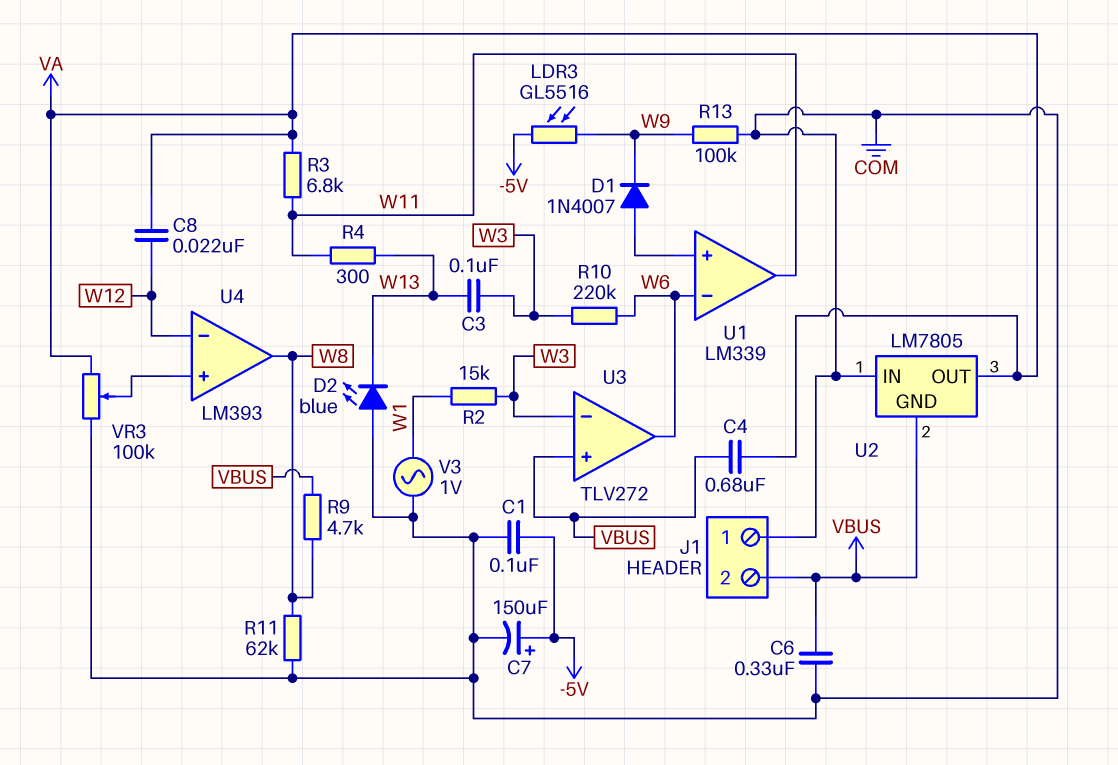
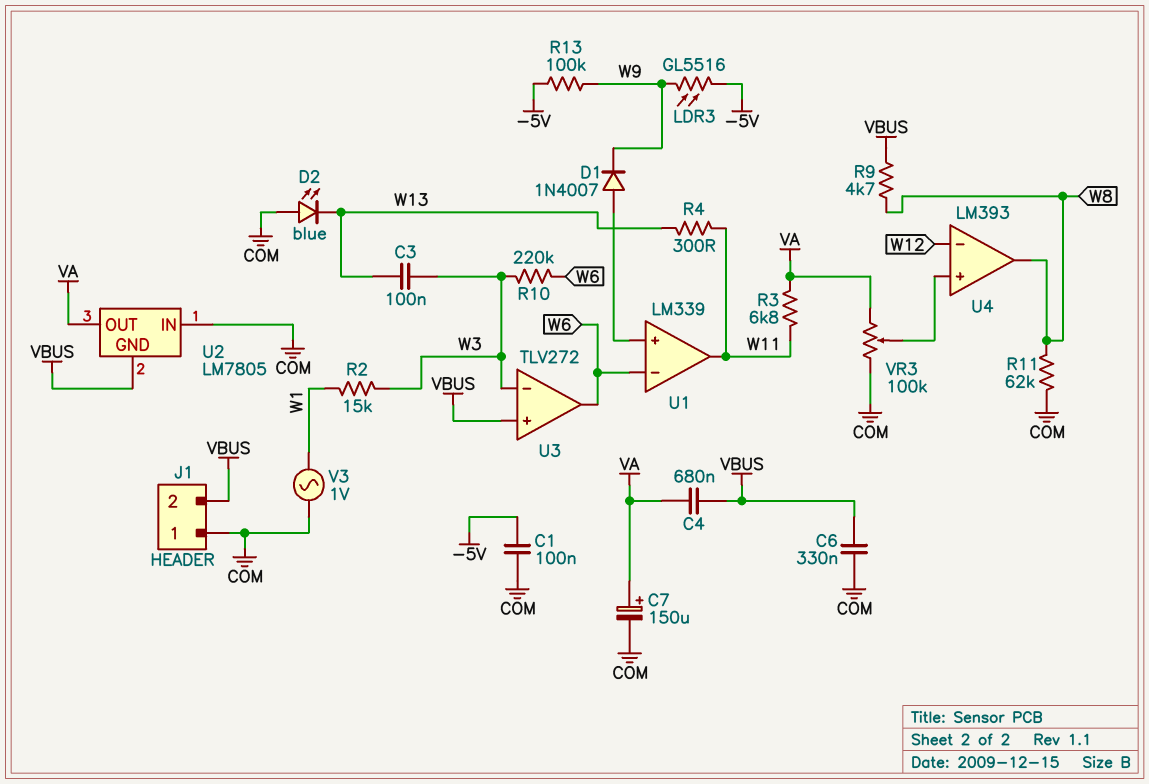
C7: 150uF (plus -5V, minus COM) -> 150uF (plus VA, minus COM)
C8: 22nF (VA, W12) -> none
R13: 100k (COM, W9) -> 100k (-5V, W9)

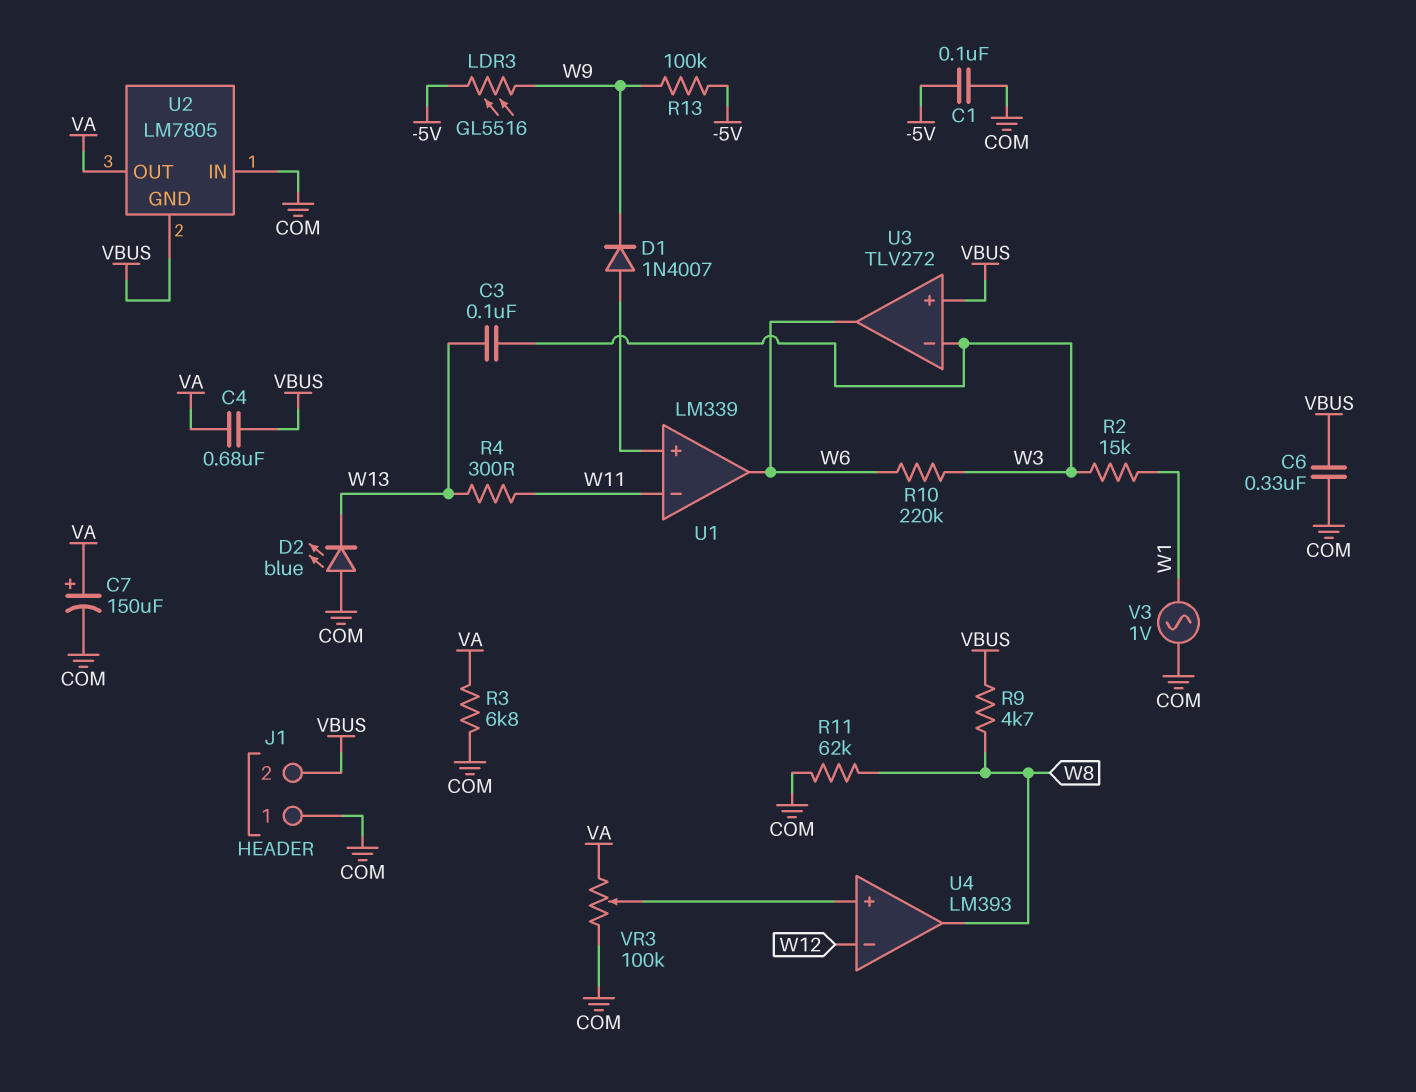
R3: 6.8k (VA, W11) -> 6.8k (COM, VA)
U1 pin in-: W6 -> W11
U1 pin out: W11 -> W6

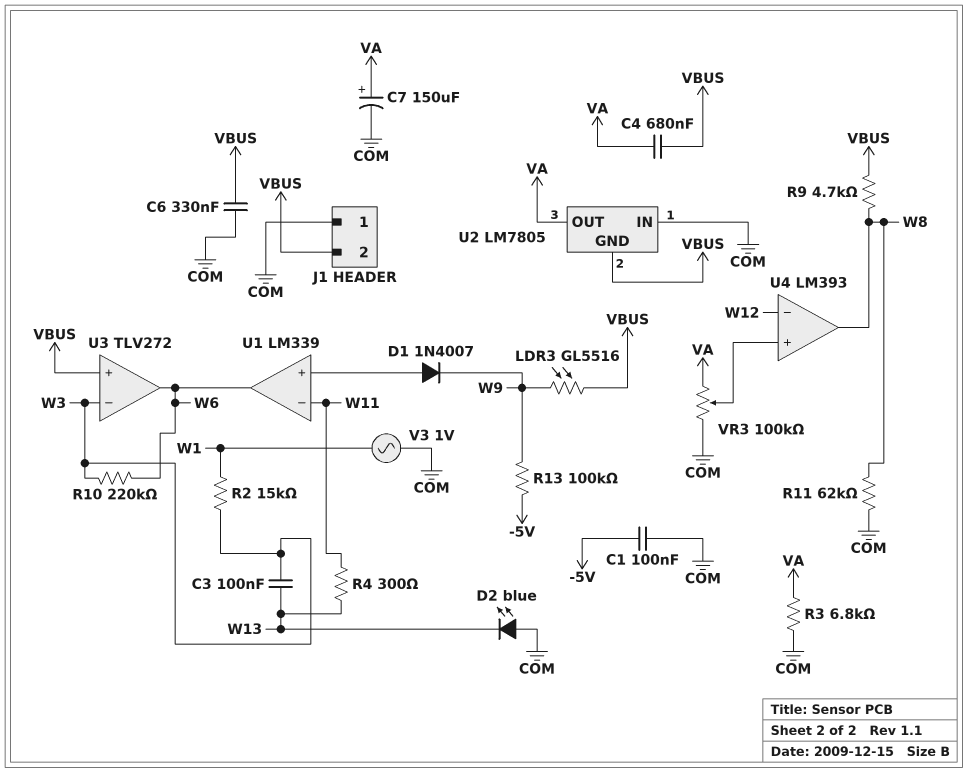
LDR3: GL5516 (-5V, W9) -> GL5516 (VBUS, W9)

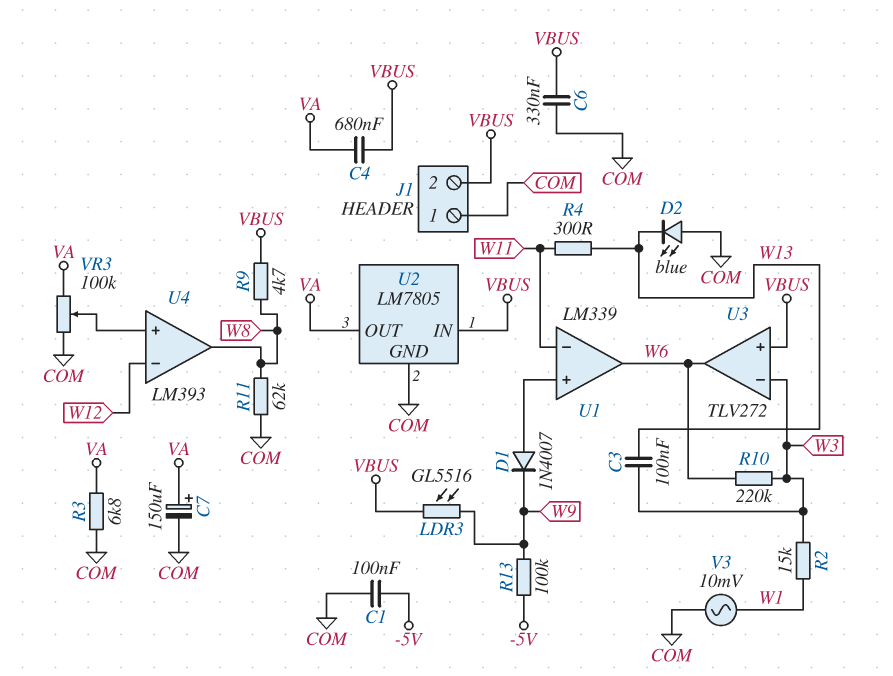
U2 pin GND: VBUS -> COM
U2 pin IN: COM -> VBUS
V3: AC 1V (COM, W1) -> AC 10mV (COM, W1)

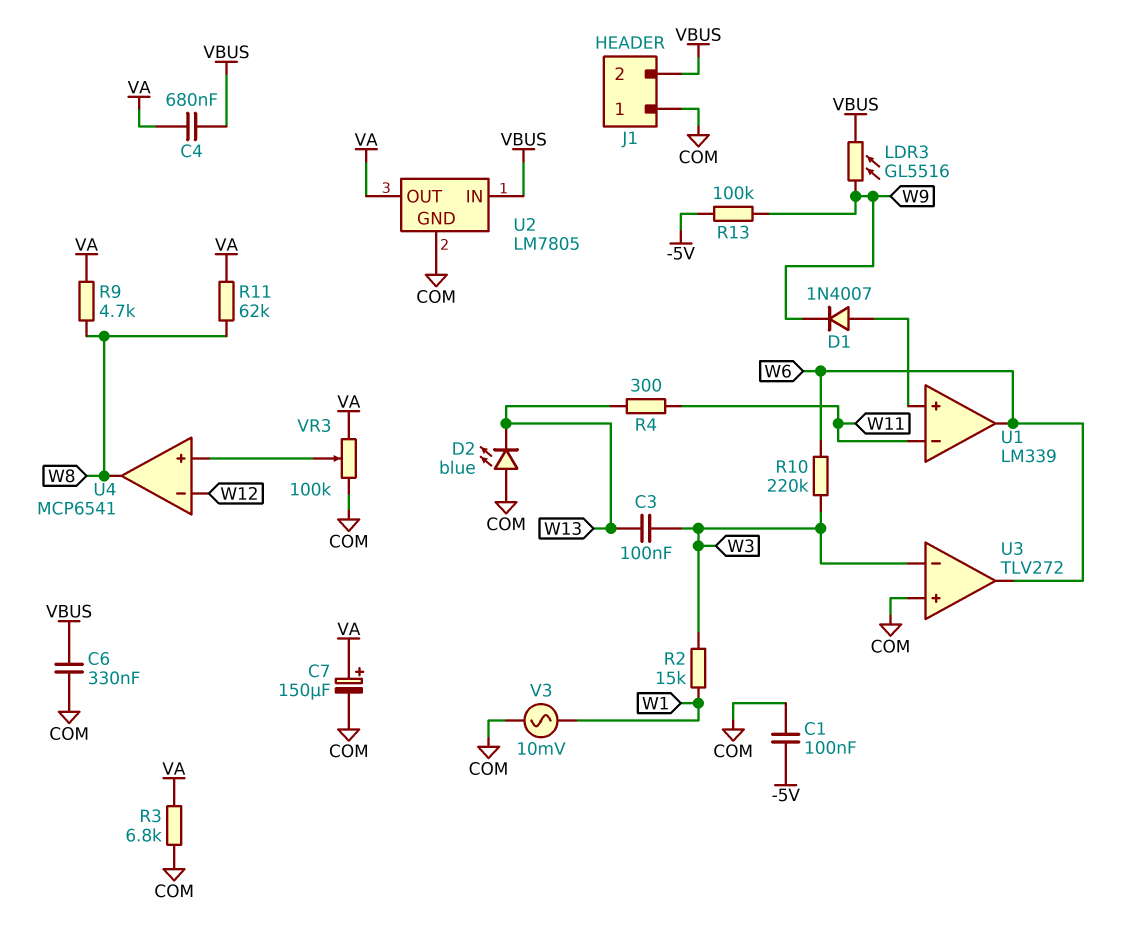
R9: 4.7k (VBUS, W8) -> 4.7k (VA, W8)
R11: 62k (COM, W8) -> 62k (VA, W8)
U3 pin in+: VBUS -> COM
U4: LM393 -> MCP6541

